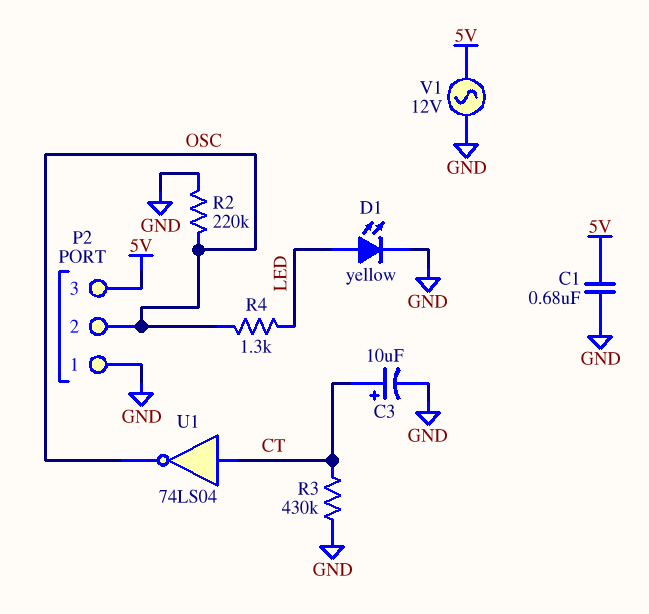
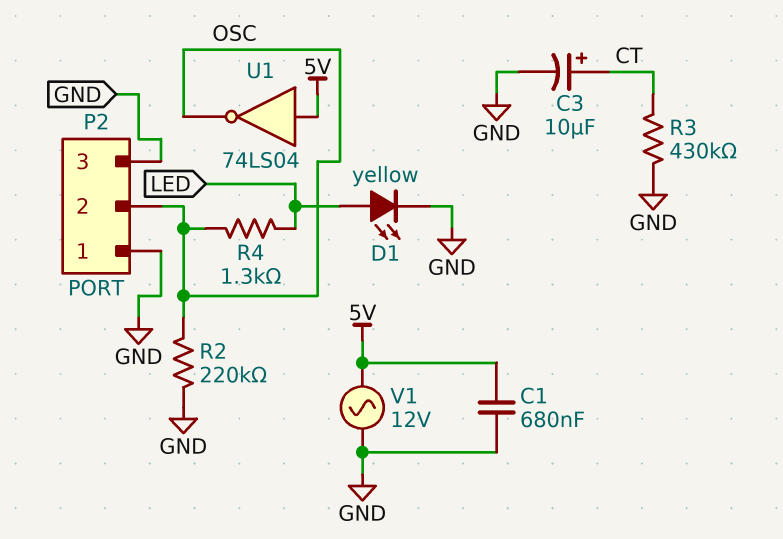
P2 pin 3: 5V -> GND
U1: NOT 74LS04 (in CT, out OSC) -> NOT 74LS04 (in 5V, out OSC)

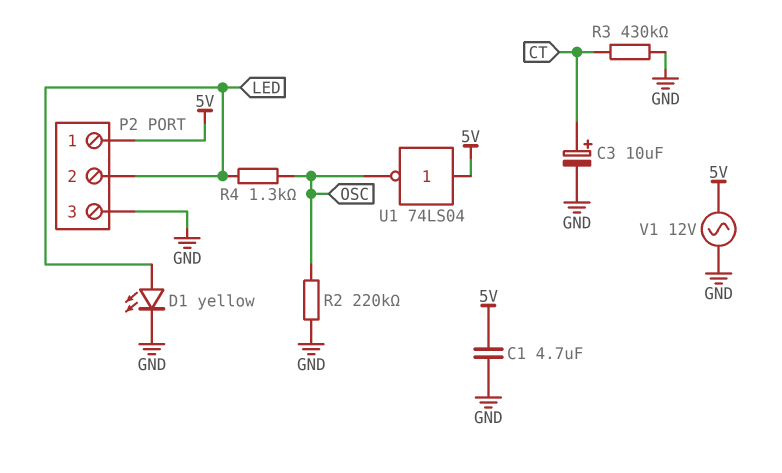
C1: 680nF (5V, GND) -> 4.7uF (5V, GND)
P2 pin 1: GND -> 5V
P2 pin 2: OSC -> LED

